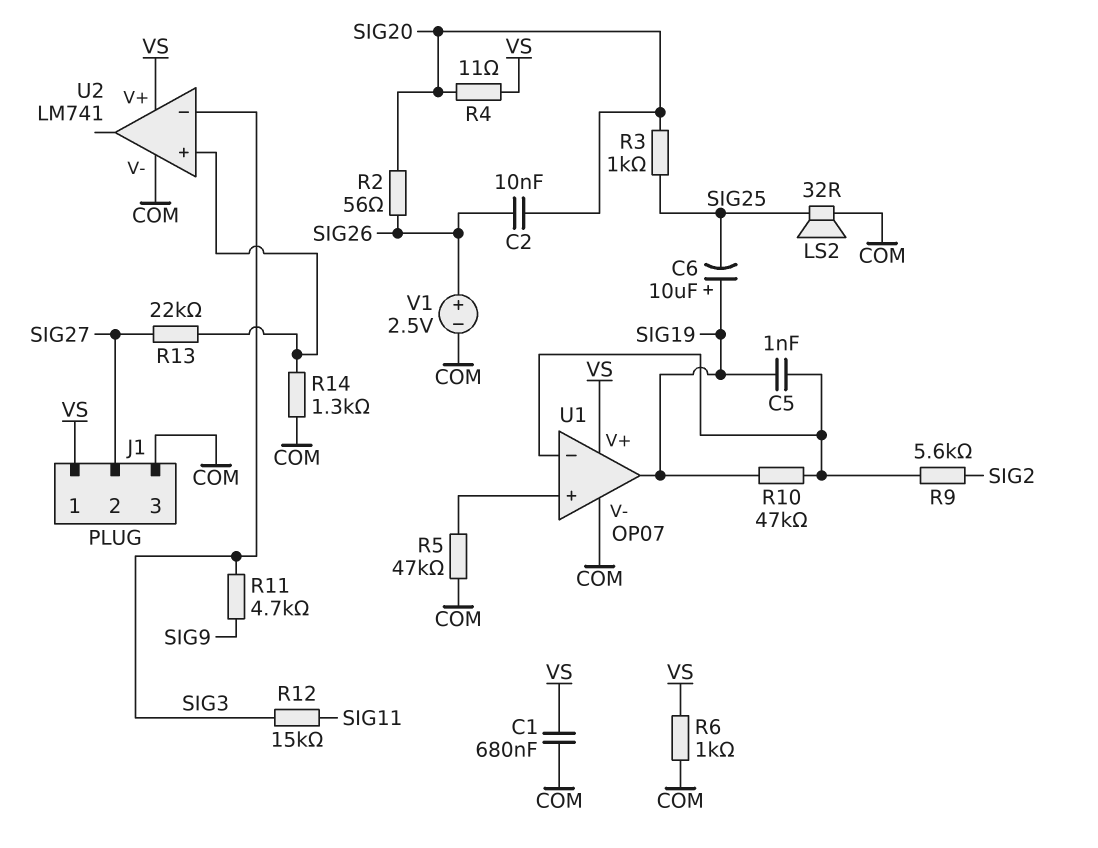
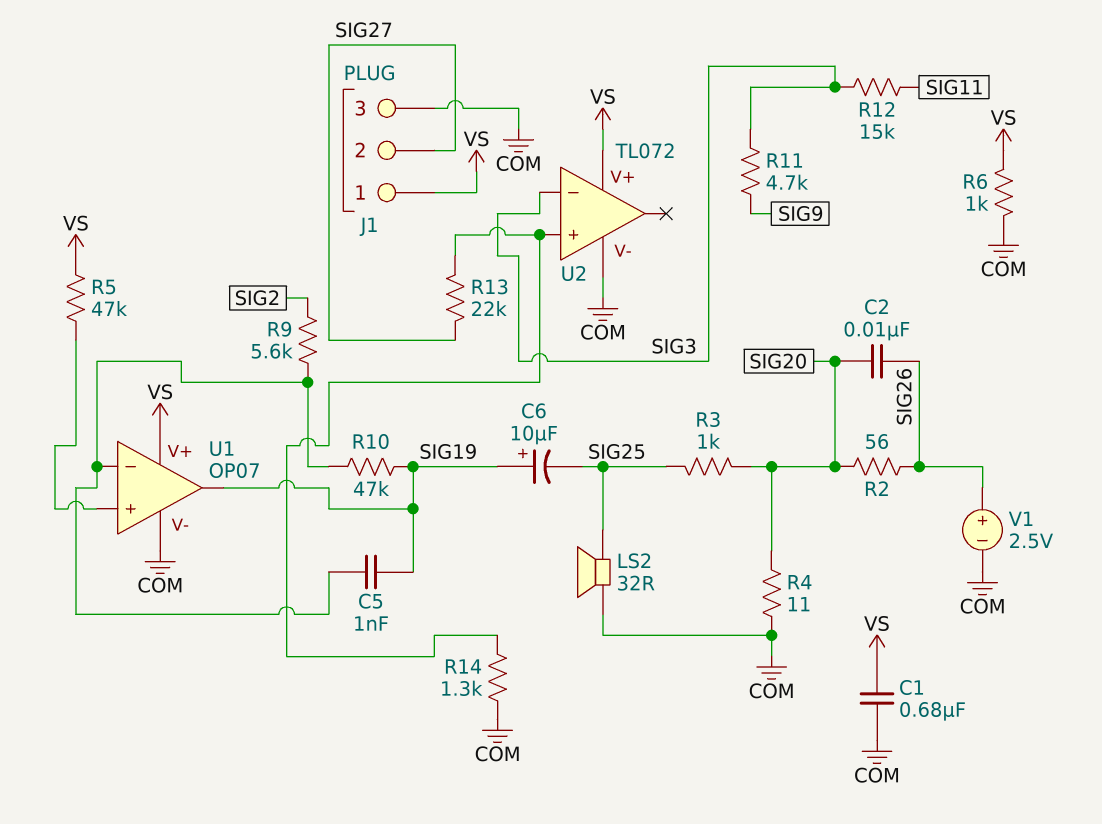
R4: 11 (SIG20, VS) -> 11 (COM, SIG20)
R5: 47k (COM, U1/in+) -> 47k (U1/in+, VS)
U2: LM741 -> TL072

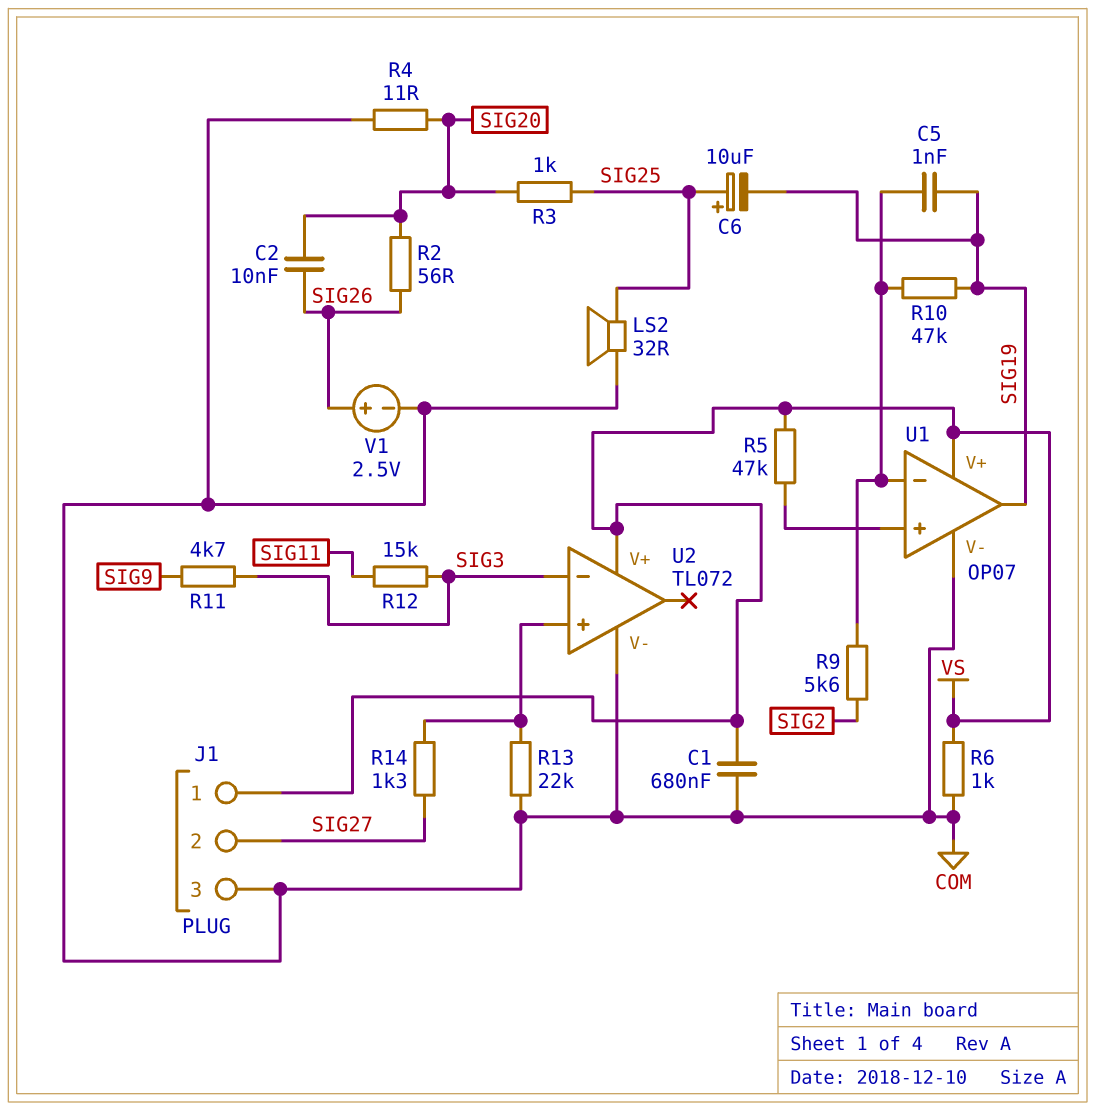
C6: 10uF (plus SIG19, minus SIG25) -> 10uF (plus SIG25, minus SIG19)
R13: 22k (SIG27, U2/in+) -> 22k (COM, U2/in+)
R14: 1.3k (COM, U2/in+) -> 1.3k (SIG27, U2/in+)

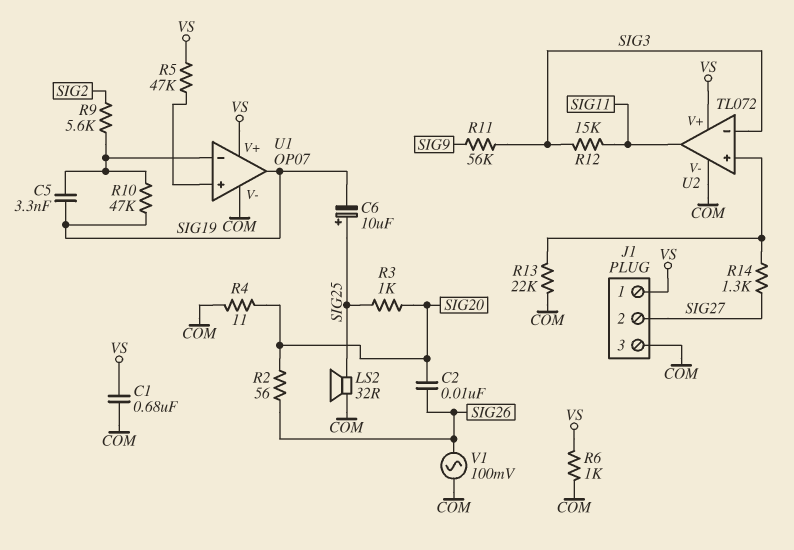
C5: 1nF (SIG19, U1/in-) -> 3.3nF (SIG19, U1/in-)
R11: 4.7k (SIG3, SIG9) -> 56k (SIG3, SIG9)
U2 pin out: none -> SIG11
V1: 2.5V (plus SIG26, minus COM) -> AC 100mV (COM, SIG26)

